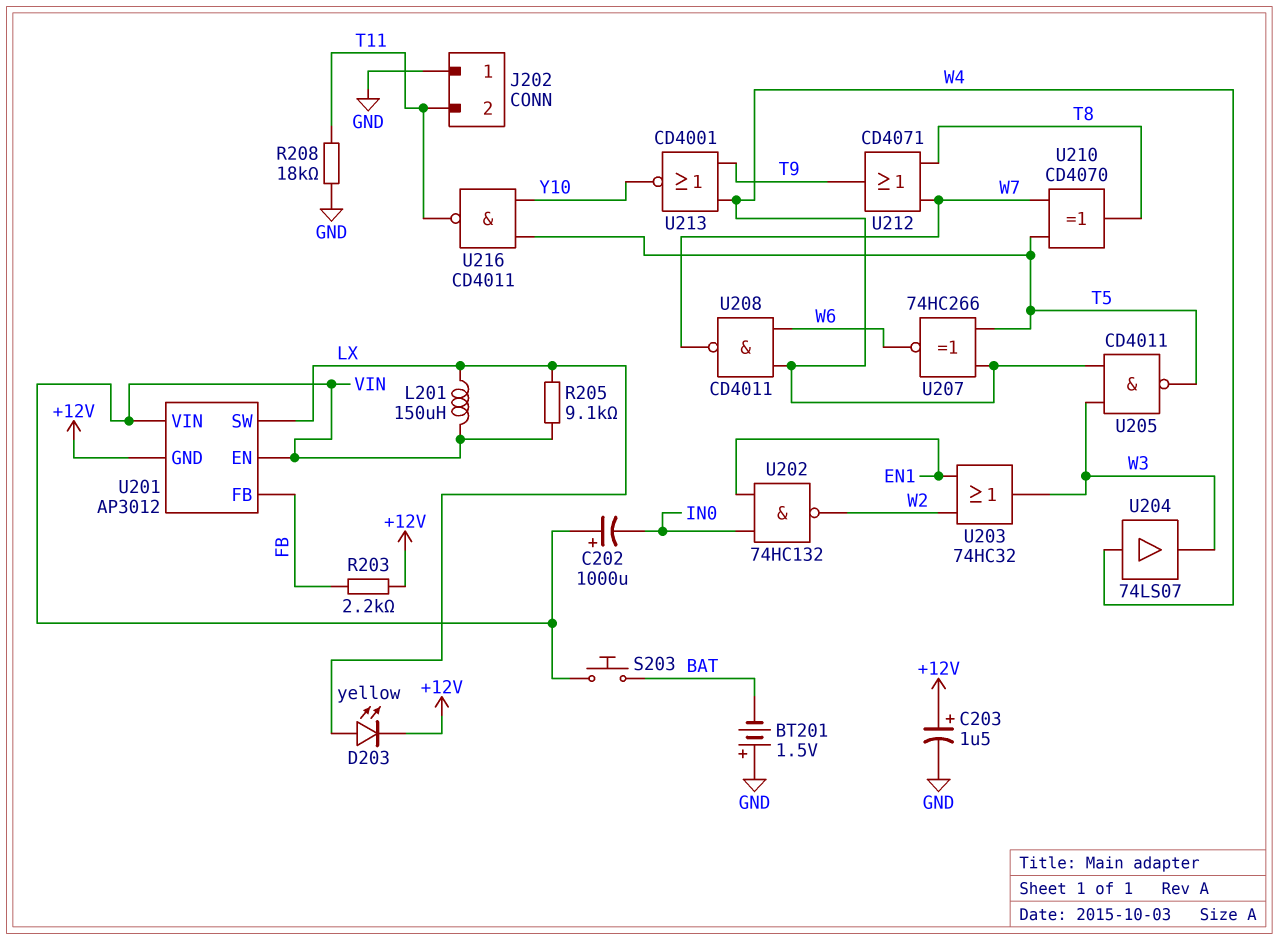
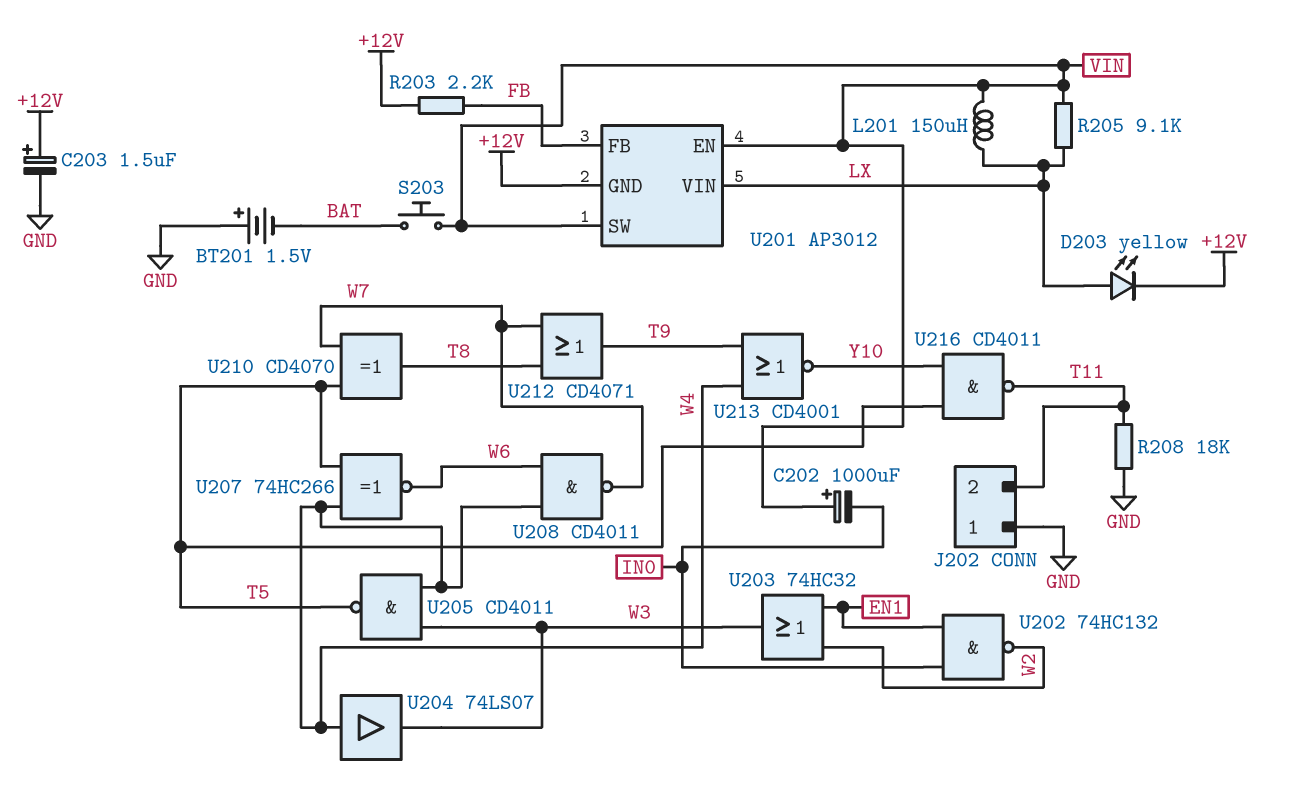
U201 pin SW: LX -> VIN
U201 pin VIN: VIN -> LX

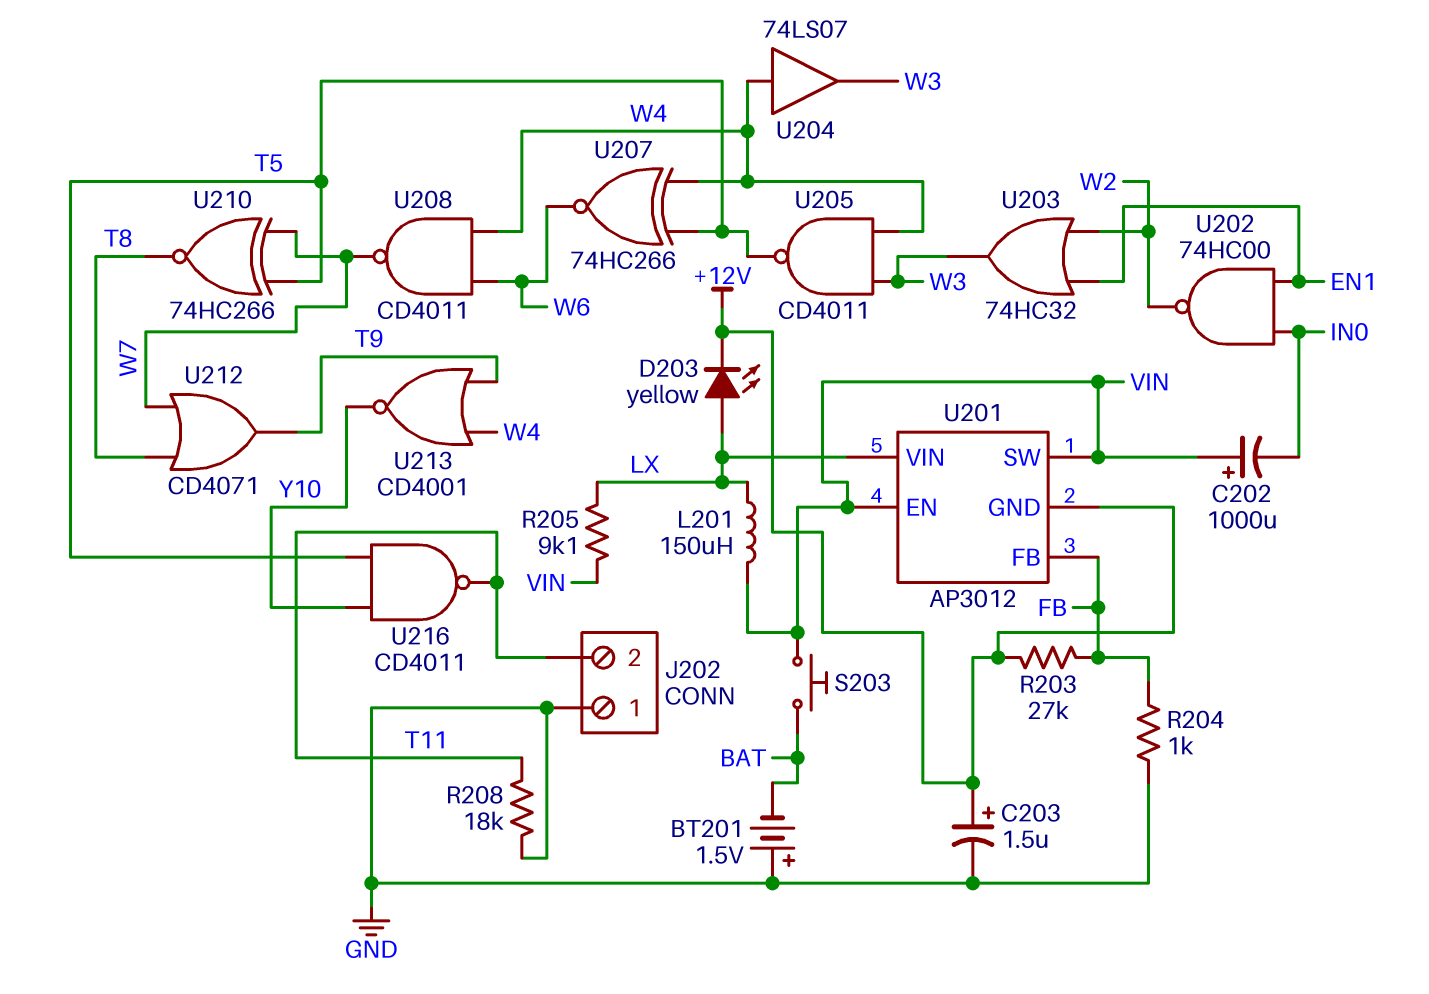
R203: 2.2k (+12V, FB) -> 27k (+12V, FB)
R204: none -> 1k (FB, GND)
U202: NAND 74HC132 (in EN1, in IN0, out W2) -> NAND 74HC00 (in EN1, in IN0, out W2)
U210: XOR CD4070 (in T5, in W7, out T8) -> XNOR 74HC266 (in T5, in W7, out T8)

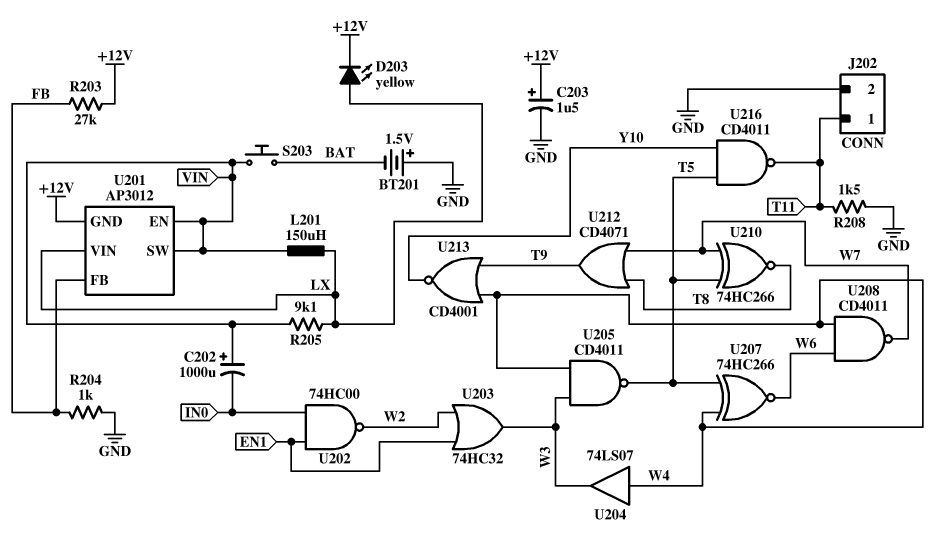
J202 pin 1: GND -> T11
J202 pin 2: T11 -> GND
R208: 18k (GND, T11) -> 1.5k (GND, T11)

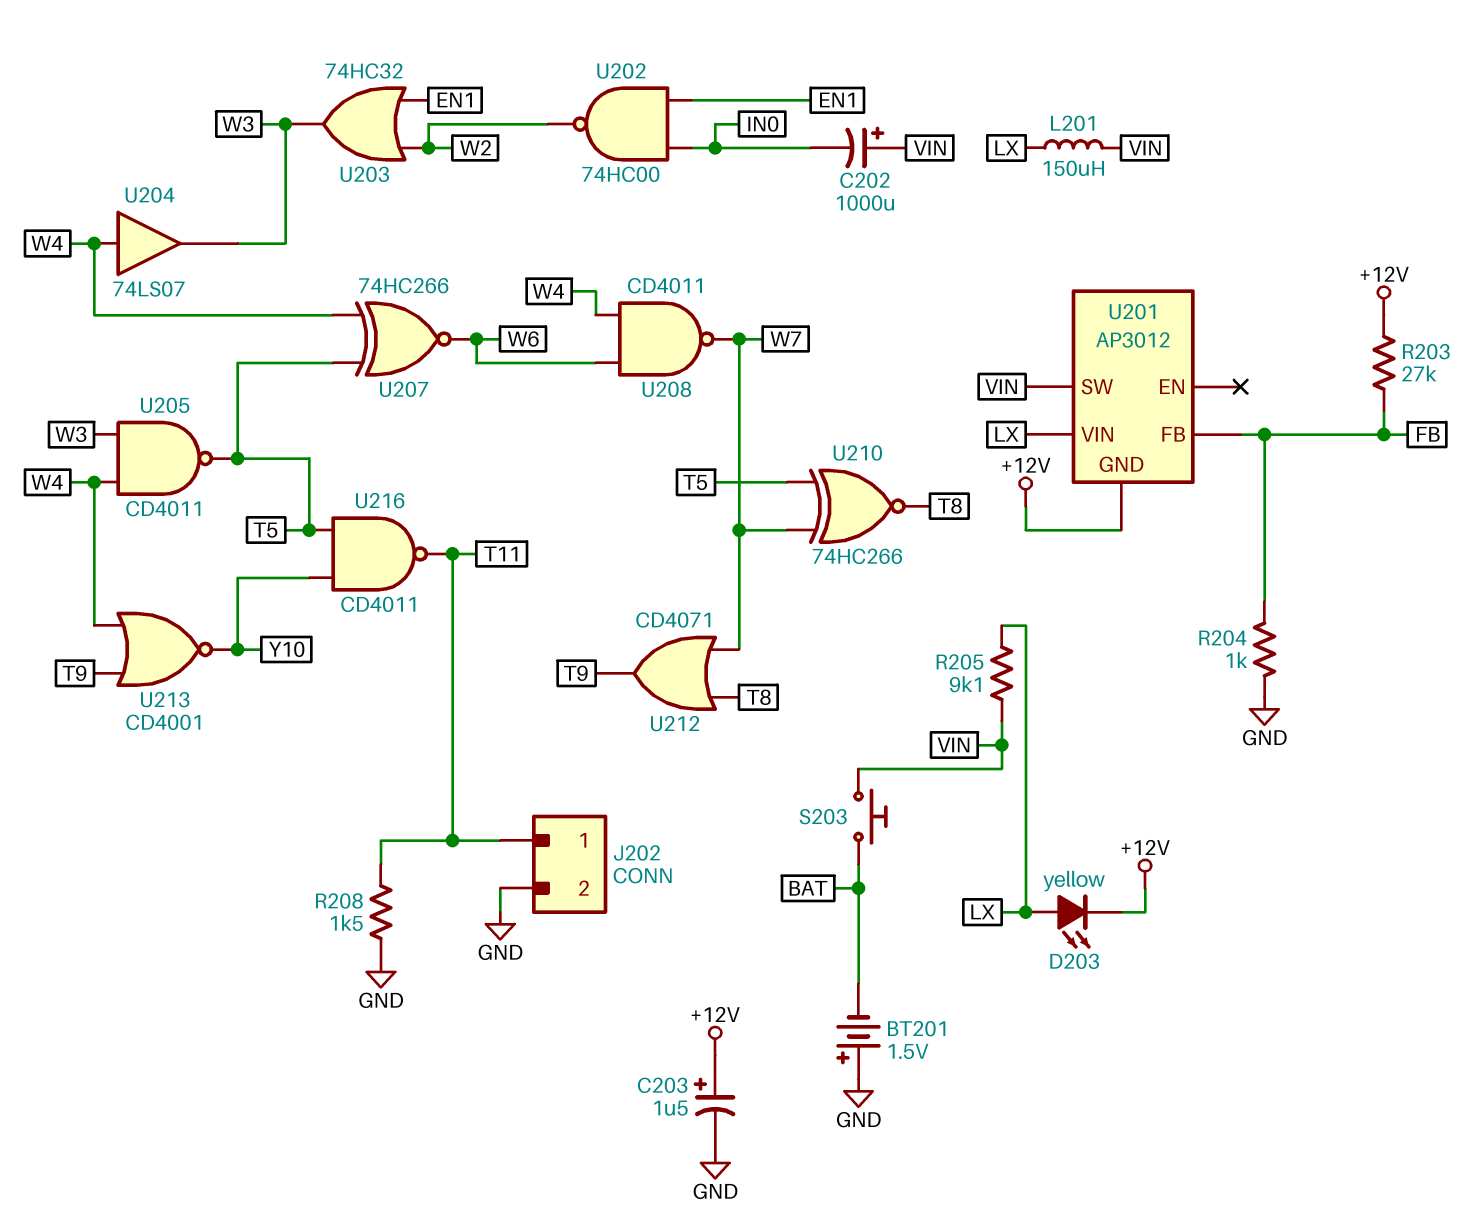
U201 pin EN: VIN -> none

